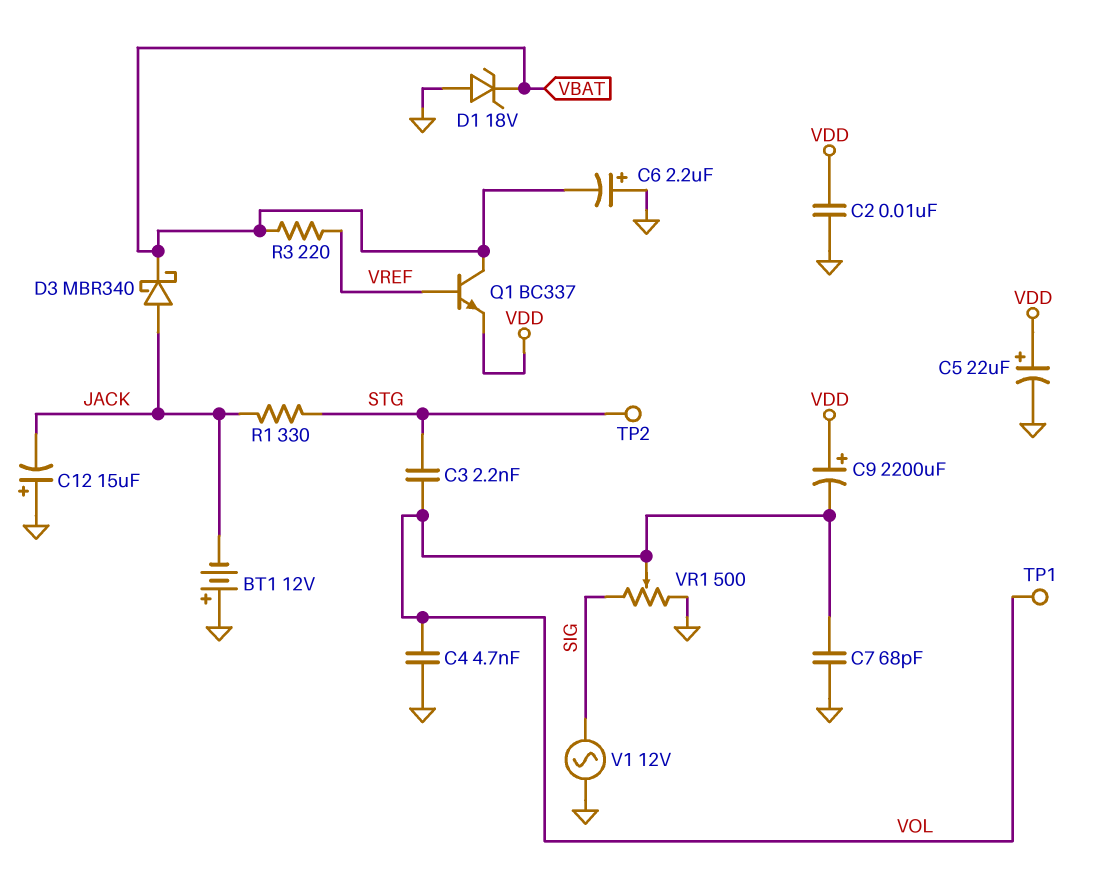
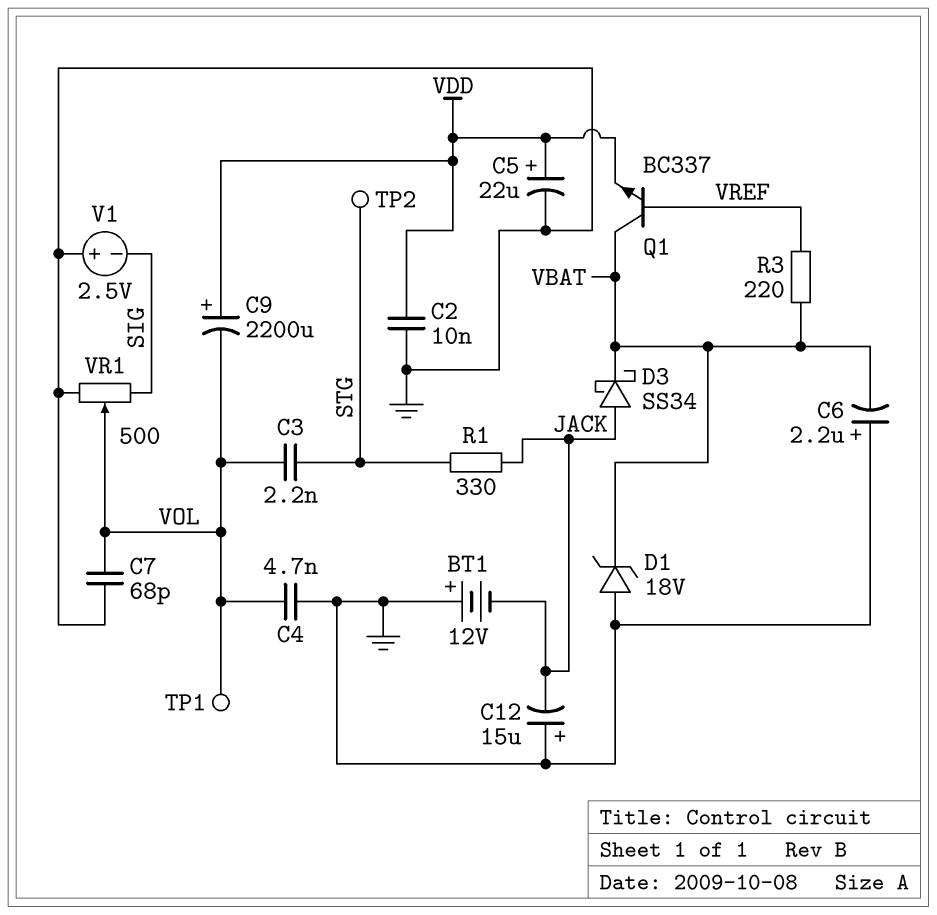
D3: schottky MBR340 (A JACK, K VBAT) -> schottky SS34 (A JACK, K VBAT)
V1: AC 12V (GND, SIG) -> 2.5V (plus GND, minus SIG)

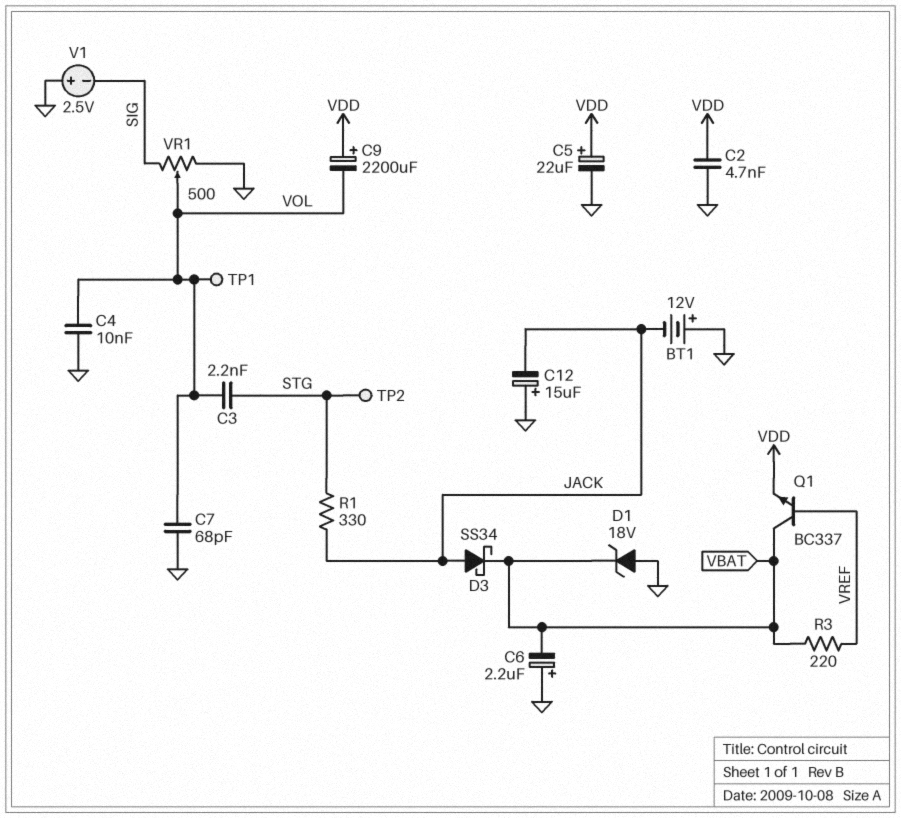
C2: 10nF (GND, VDD) -> 4.7nF (GND, VDD)
C4: 4.7nF (GND, VOL) -> 10nF (GND, VOL)

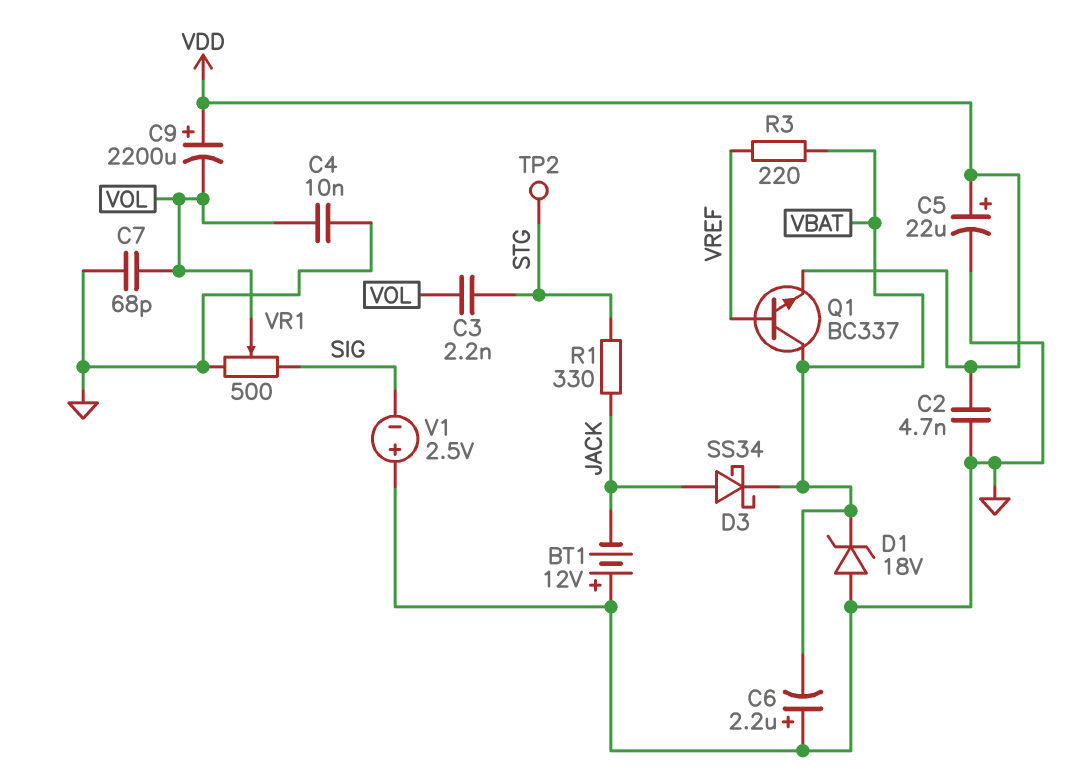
C12: 15uF (plus GND, minus JACK) -> none
TP1: test point (VOL) -> none

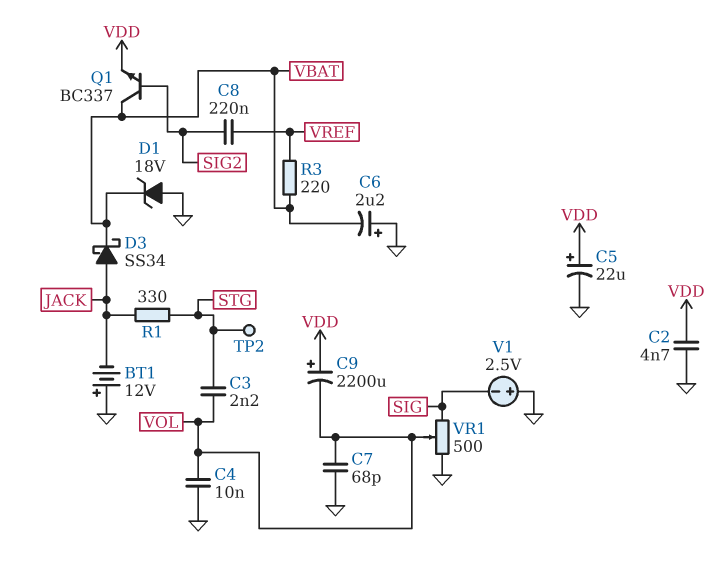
C8: none -> 220nF (SIG2, VREF)
Q1: NPN BC337 (B VREF, C VBAT, E VDD) -> NPN BC337 (B SIG2, C VBAT, E VDD)

